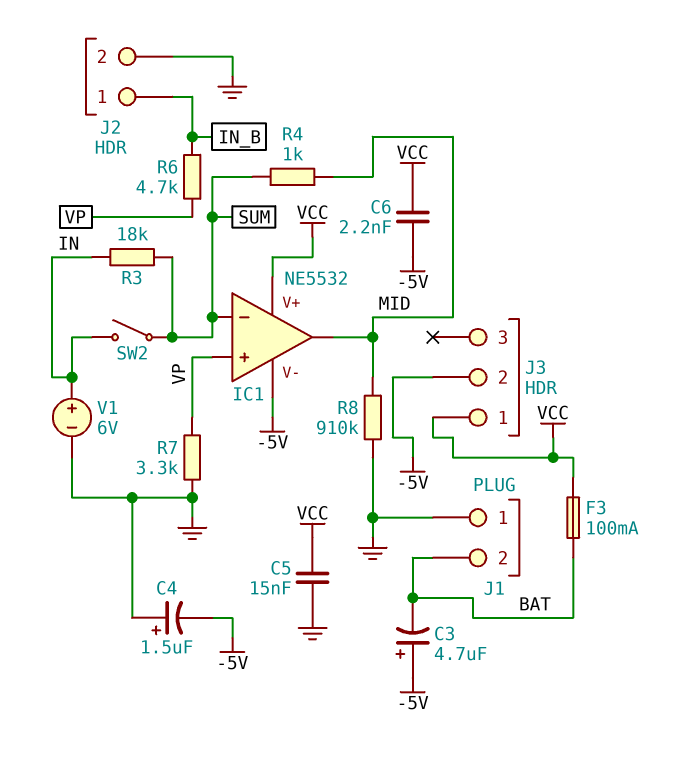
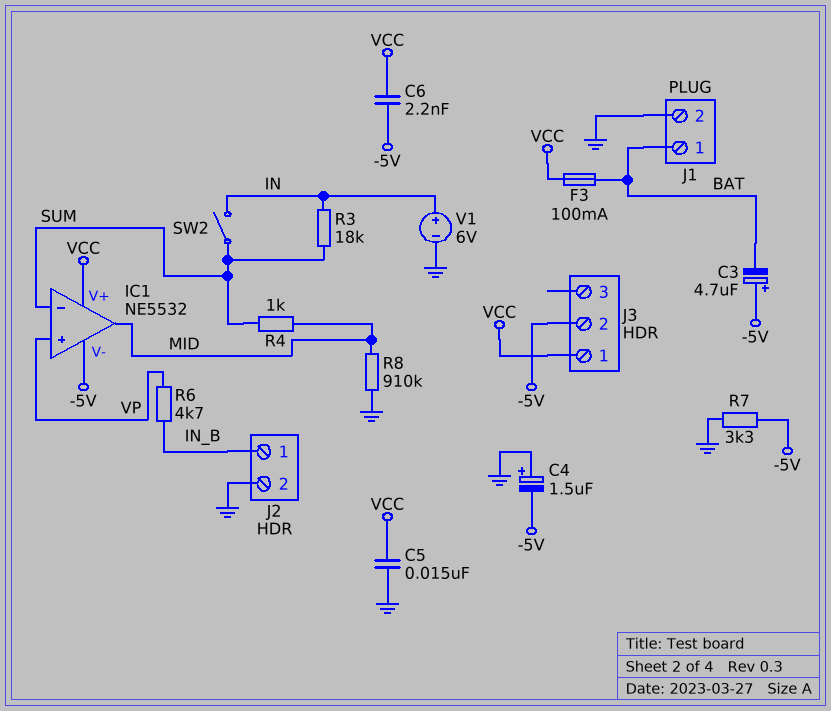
J1 pin 1: GND -> BAT
J1 pin 2: BAT -> GND
R7: 3.3k (GND, VP) -> 3.3k (-5V, GND)

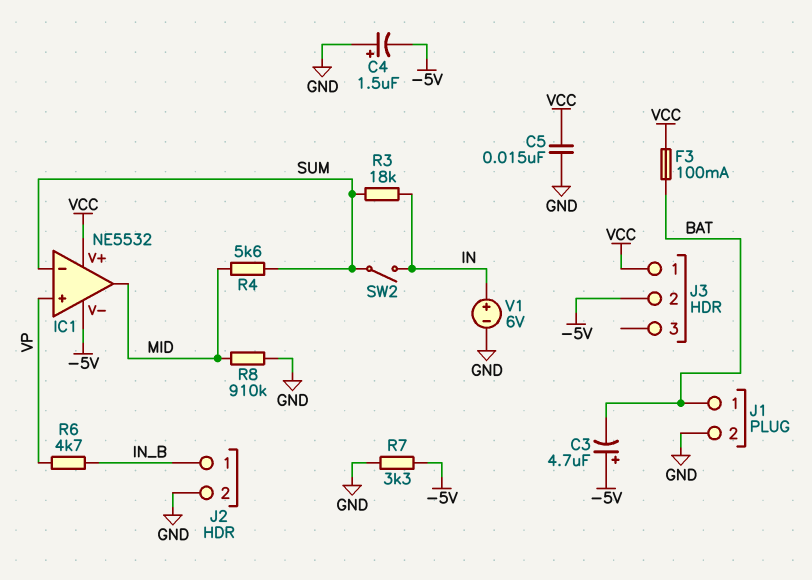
C6: 2.2nF (-5V, VCC) -> none
R4: 1k (MID, SUM) -> 5.6k (MID, SUM)

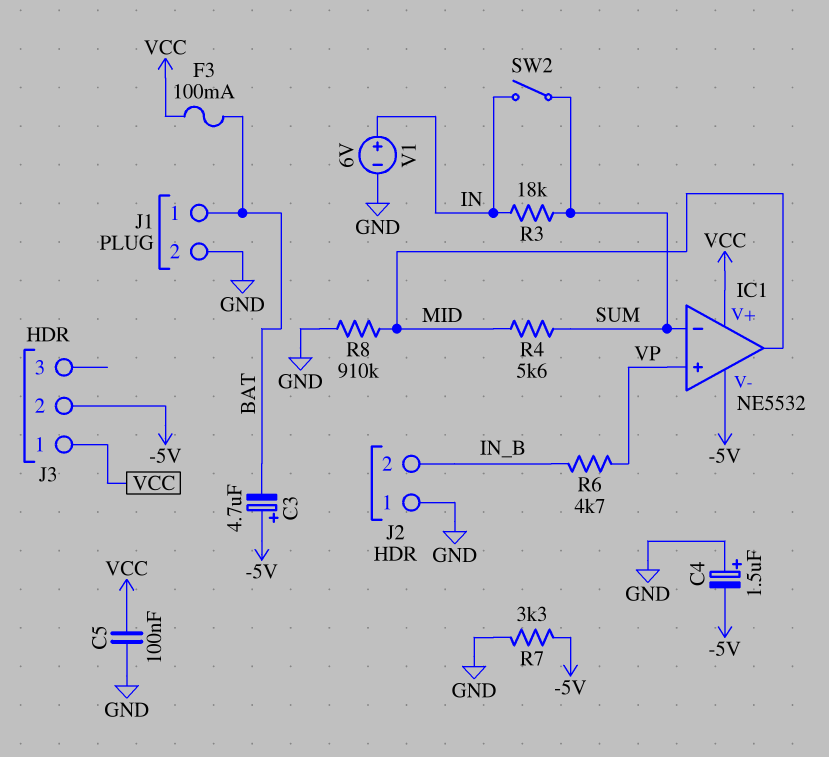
C5: 15nF (GND, VCC) -> 100nF (GND, VCC)
J2 pin 1: IN_B -> GND
J2 pin 2: GND -> IN_B

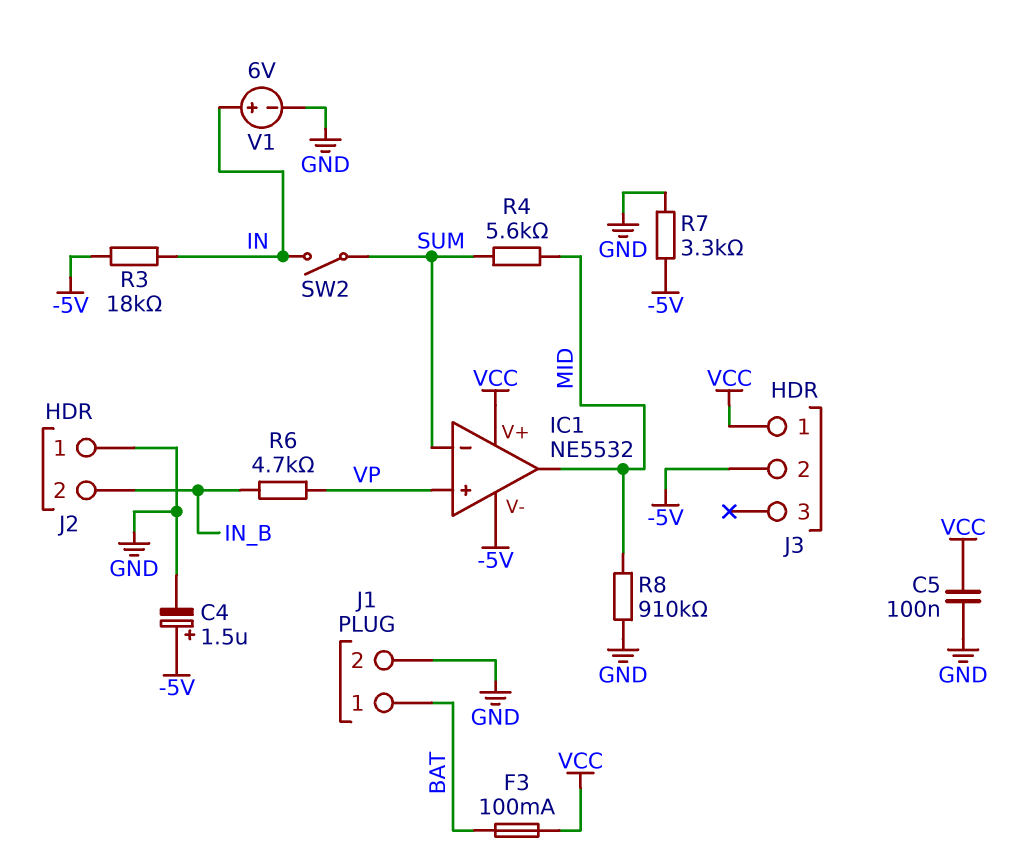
C3: 4.7uF (plus -5V, minus BAT) -> none
C4: 1.5uF (plus GND, minus -5V) -> 1.5uF (plus -5V, minus GND)
R3: 18k (IN, SUM) -> 18k (-5V, IN)

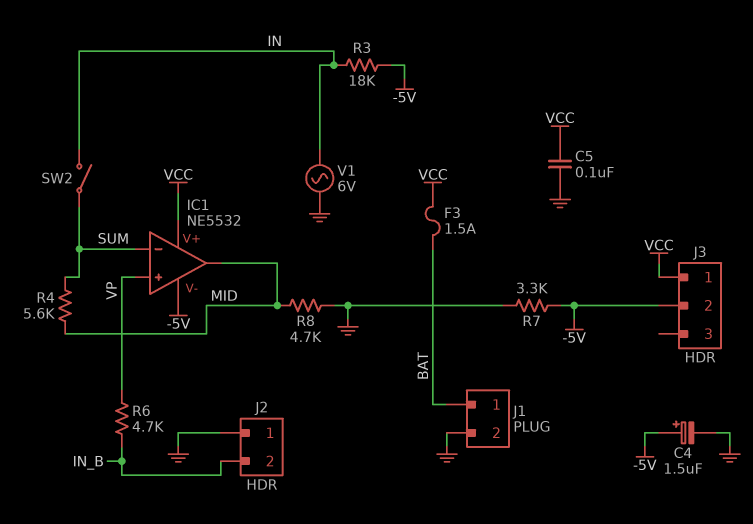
F3: 100mA (BAT, VCC) -> 1.5A (BAT, VCC)
R8: 910k (GND, MID) -> 4.7k (GND, MID)
V1: 6V (plus IN, minus GND) -> AC 6V (GND, IN)

